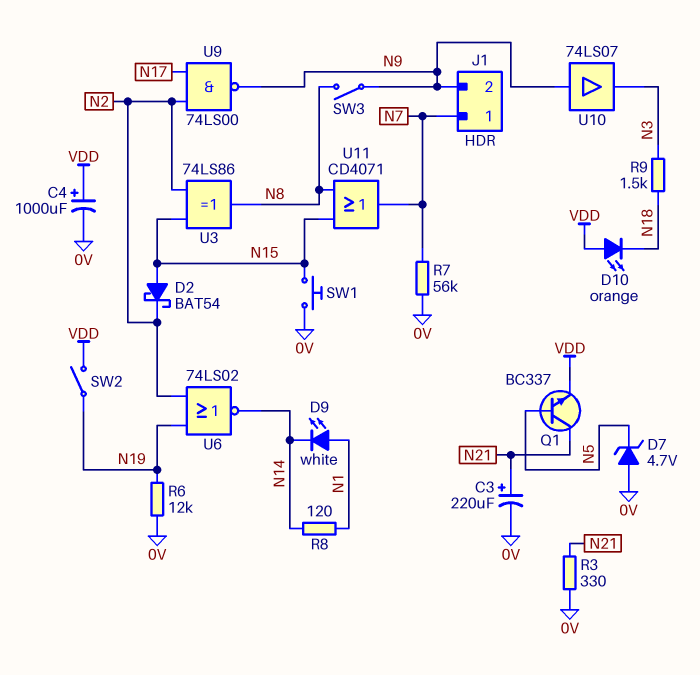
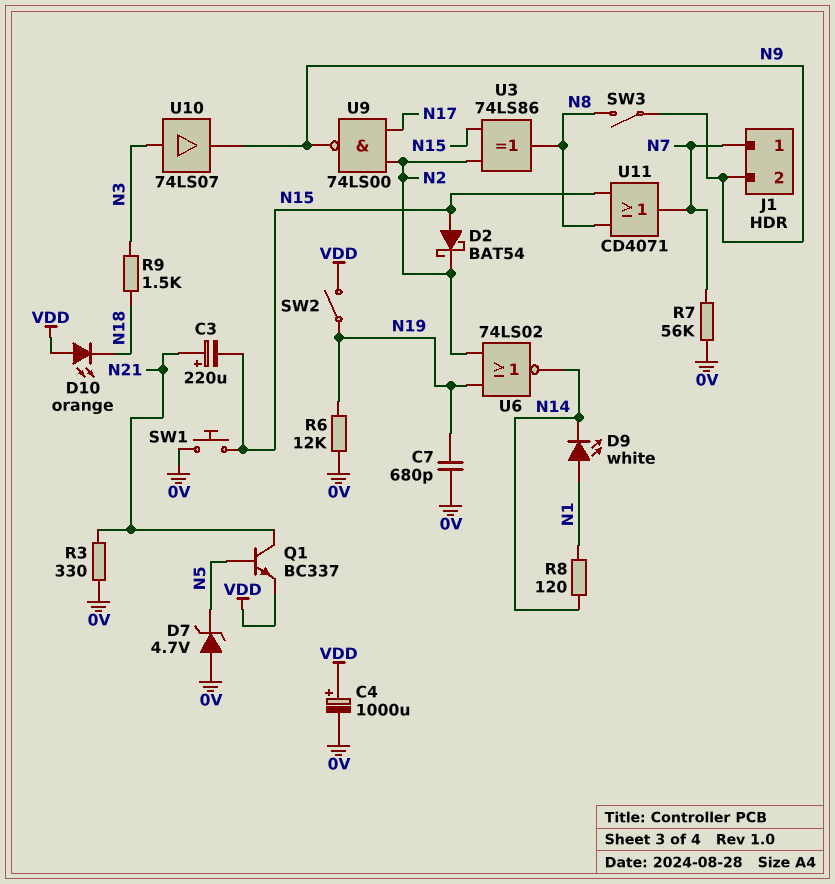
C3: 220uF (plus N21, minus 0V) -> 220uF (plus N21, minus N15)
C7: none -> 680pF (0V, N19)
U10: buffer 74LS07 (in N9, out N3) -> buffer 74LS07 (in N3, out N9)

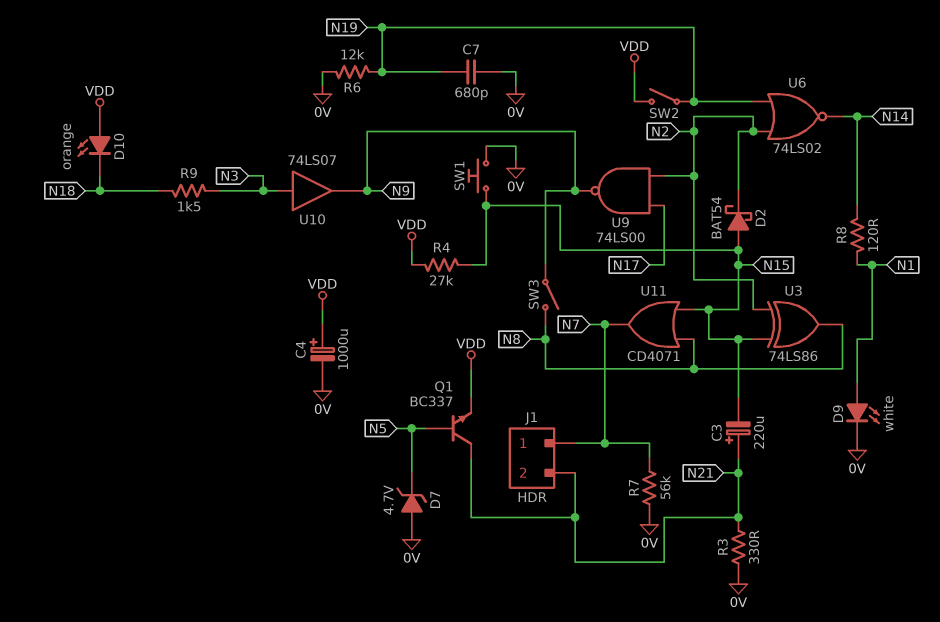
D9: LED white (A N1, K N14) -> LED white (A N1, K 0V)
J1 pin 2: N9 -> N21
R4: none -> 27k (N15, VDD)

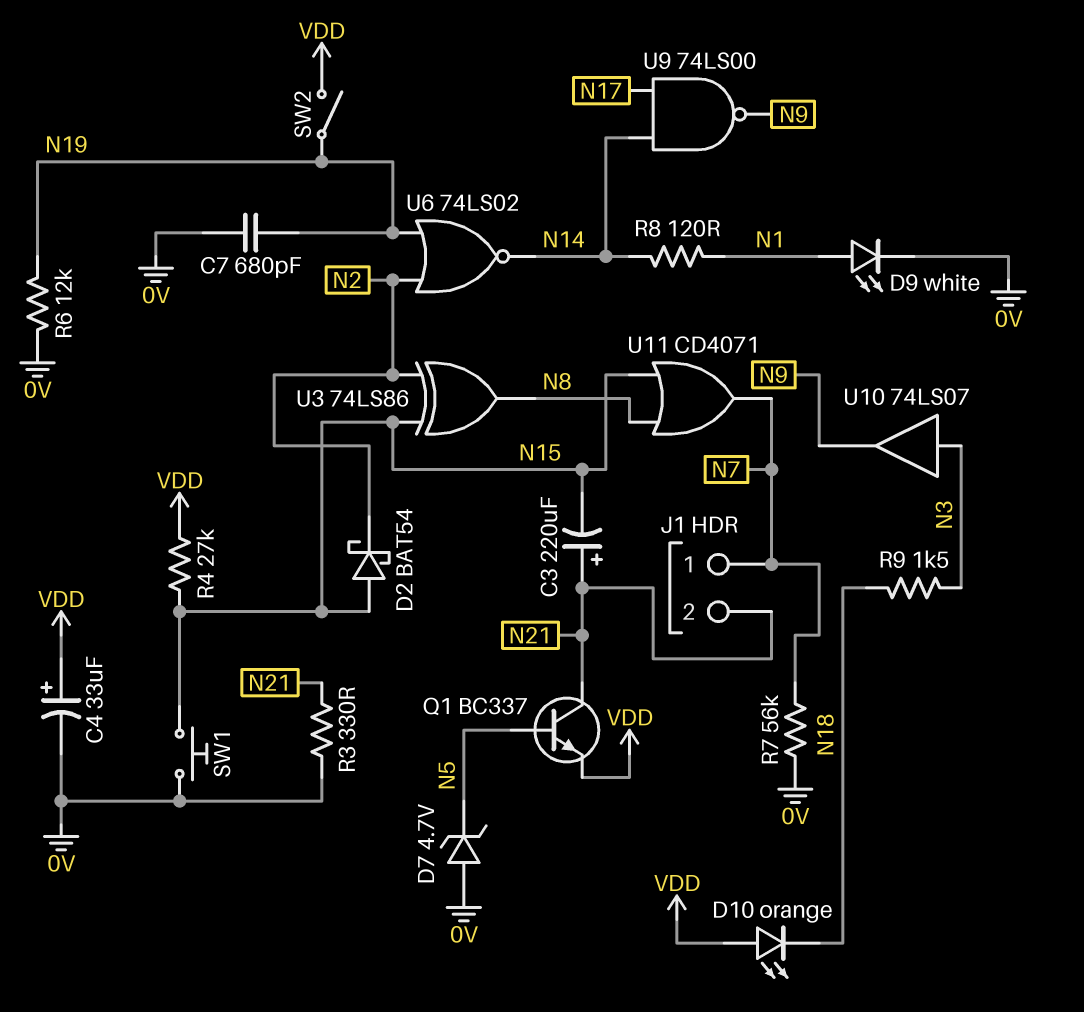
C4: 1000uF (plus VDD, minus 0V) -> 33uF (plus VDD, minus 0V)
SW3: switch (N8, N9) -> none
U9: NAND 74LS00 (in N2, in N17, out N9) -> NAND 74LS00 (in N14, in N17, out N9)

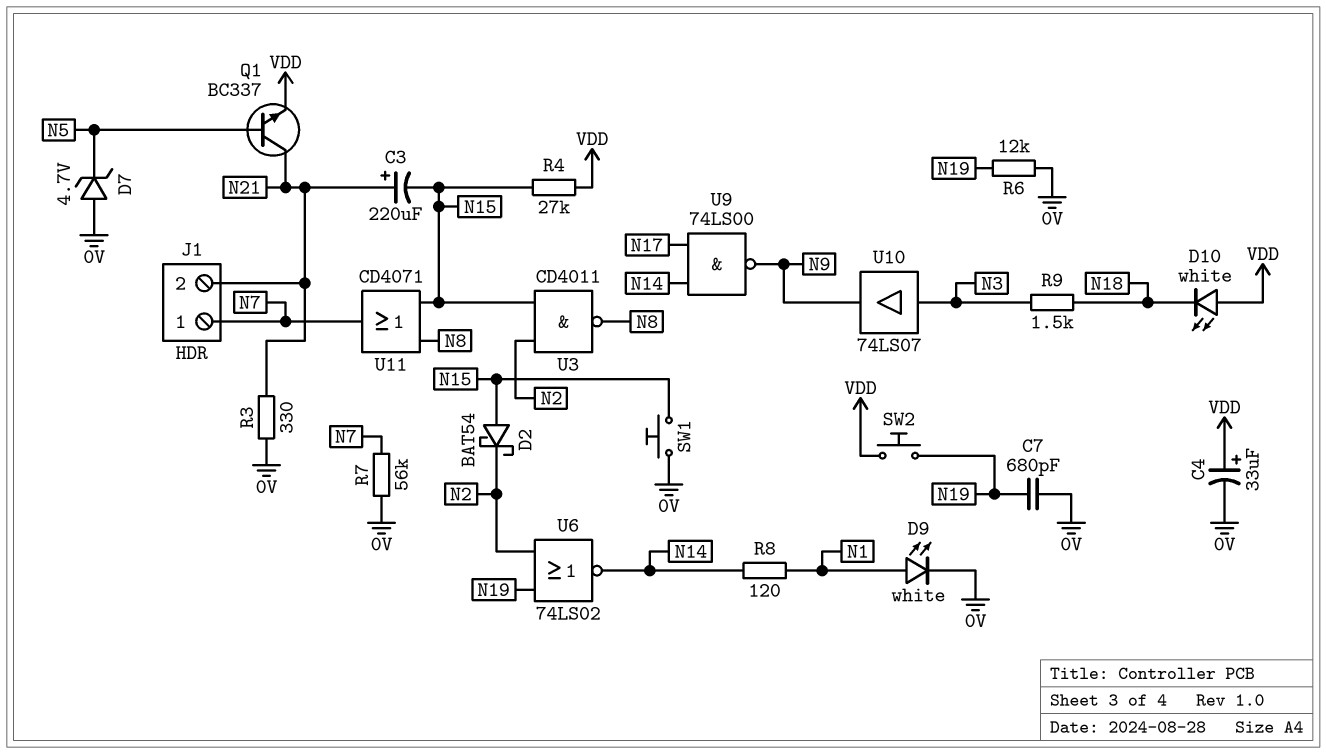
D10: LED orange (A VDD, K N18) -> LED white (A VDD, K N18)
SW2: switch (N19, VDD) -> button (N19, VDD)
U3: XOR 74LS86 (in N2, in N15, out N8) -> NAND CD4011 (in N2, in N15, out N8)

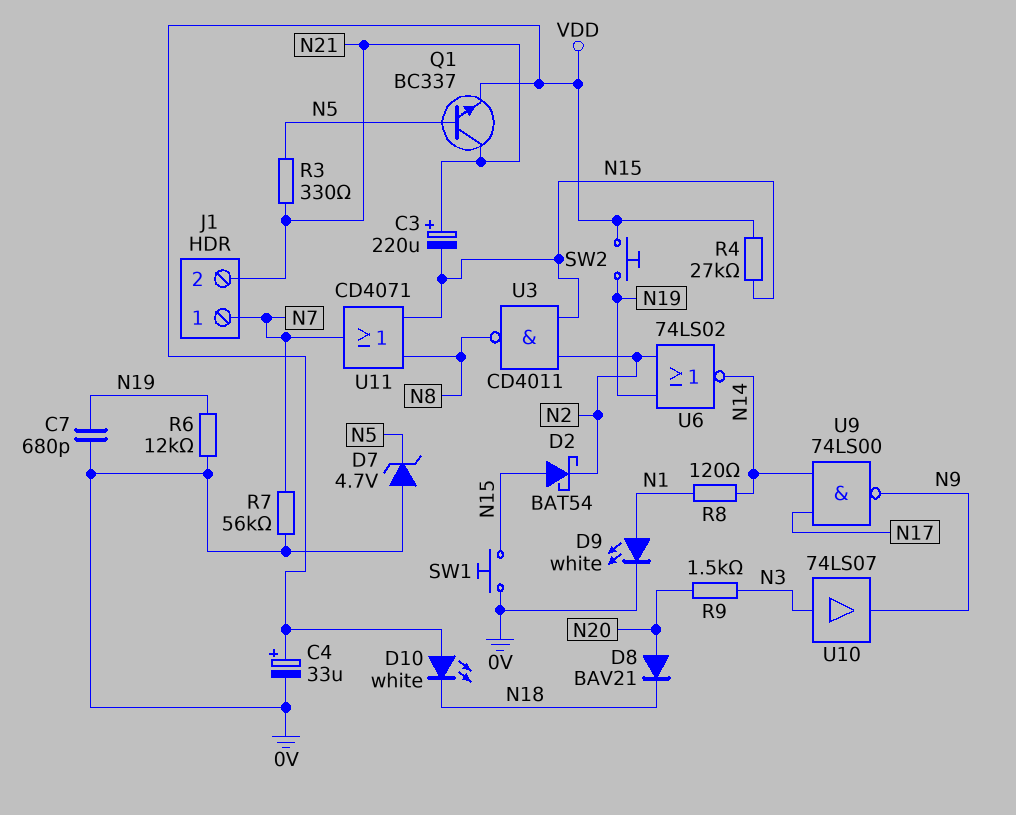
D8: none -> diode BAV21 (A N20, K N18)
R3: 330 (0V, N21) -> 330 (N5, N21)
R9: 1.5k (N3, N18) -> 1.5k (N3, N20)

